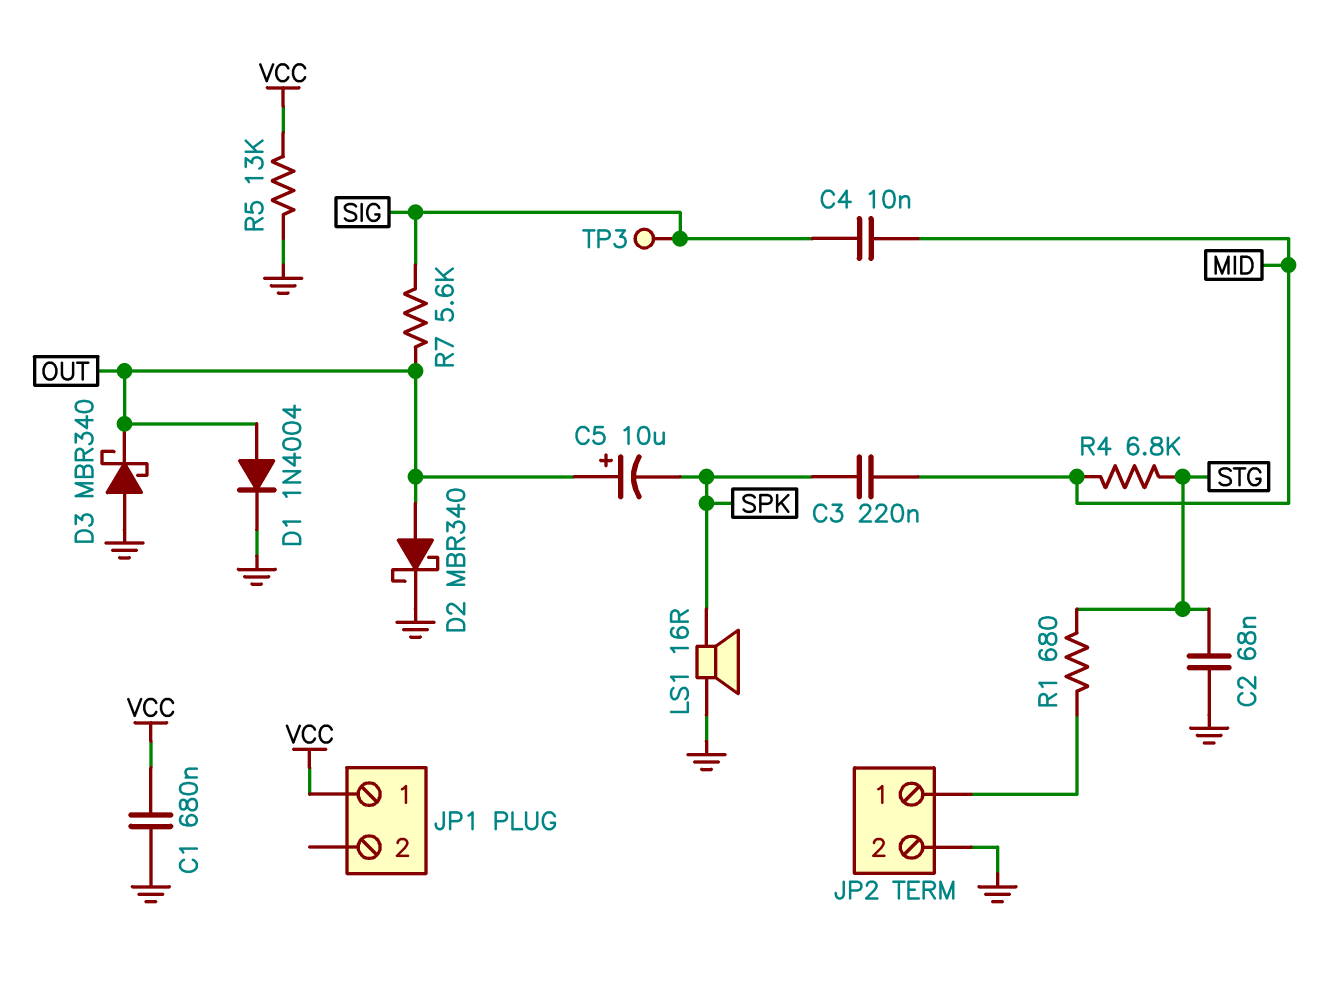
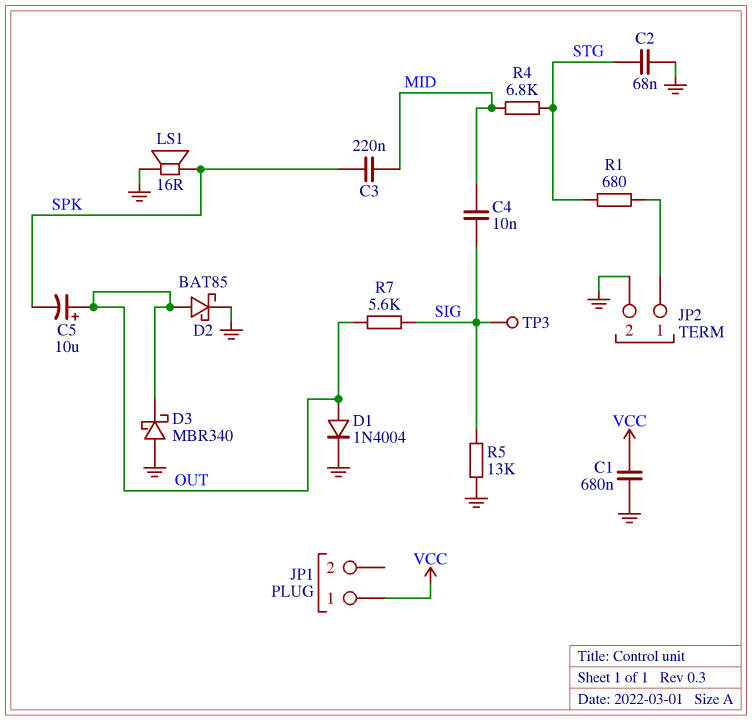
D2: schottky MBR340 (A OUT, K GND) -> schottky BAT85 (A OUT, K GND)
R5: 13k (GND, VCC) -> 13k (GND, SIG)

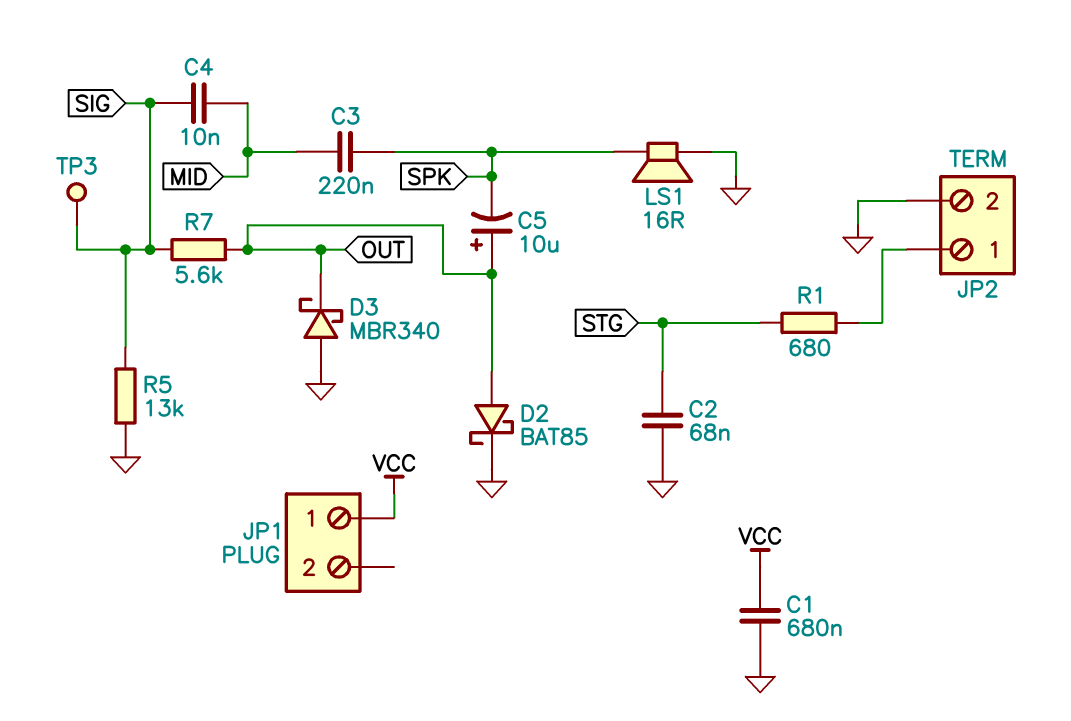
D1: diode 1N4004 (A OUT, K GND) -> none
R4: 6.8k (MID, STG) -> none

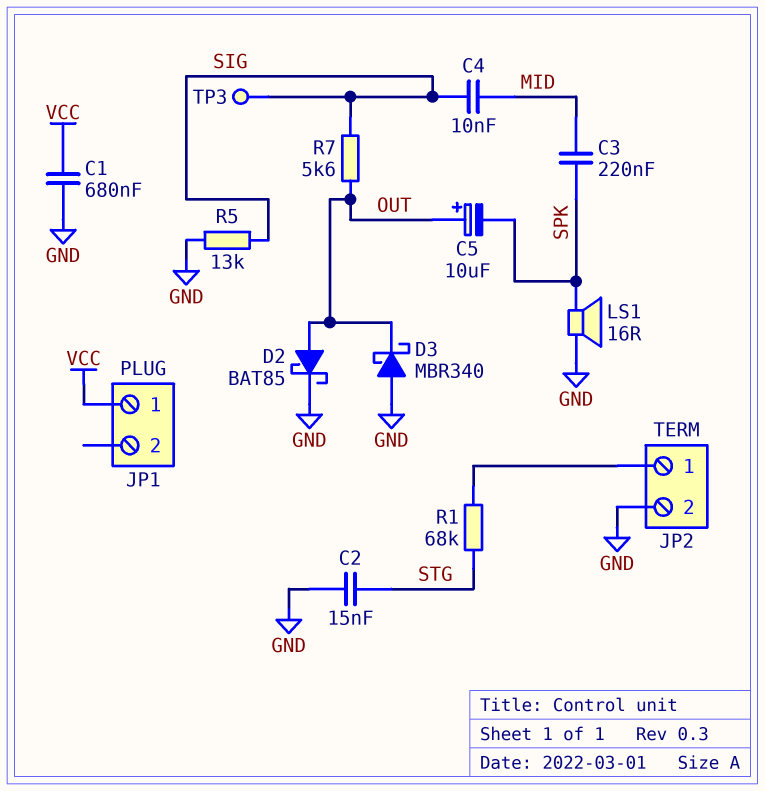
C2: 68nF (GND, STG) -> 15nF (GND, STG)
R1: 680 (JP2/1, STG) -> 68k (JP2/1, STG)

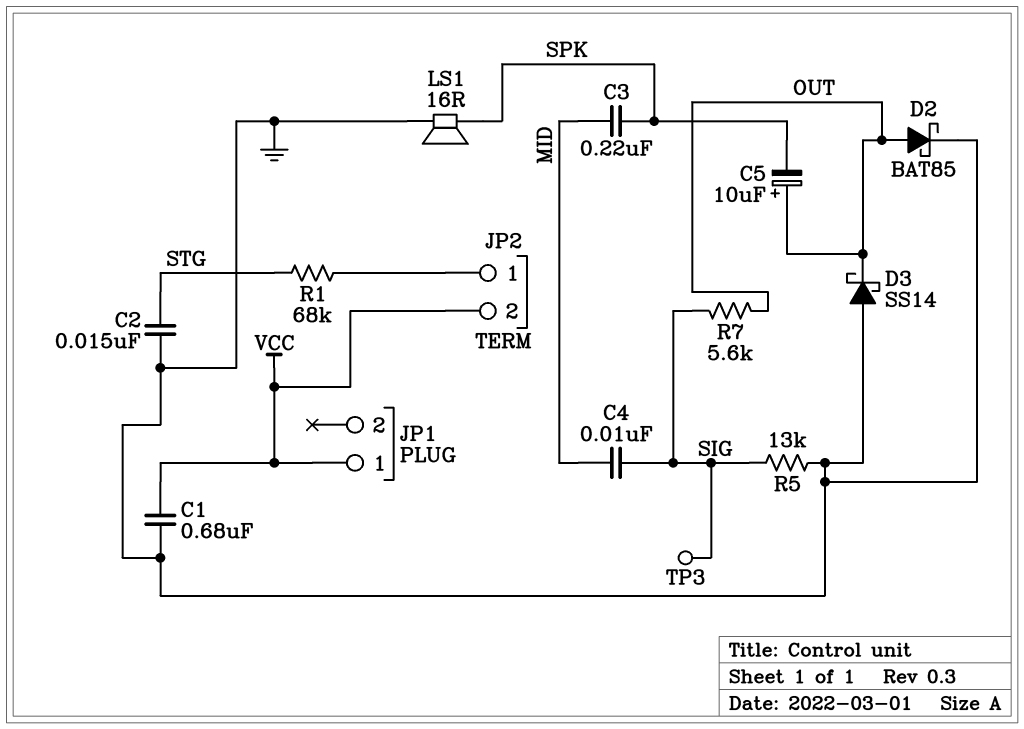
D3: schottky MBR340 (A GND, K OUT) -> schottky SS14 (A GND, K OUT)
JP2 pin 2: GND -> VCC

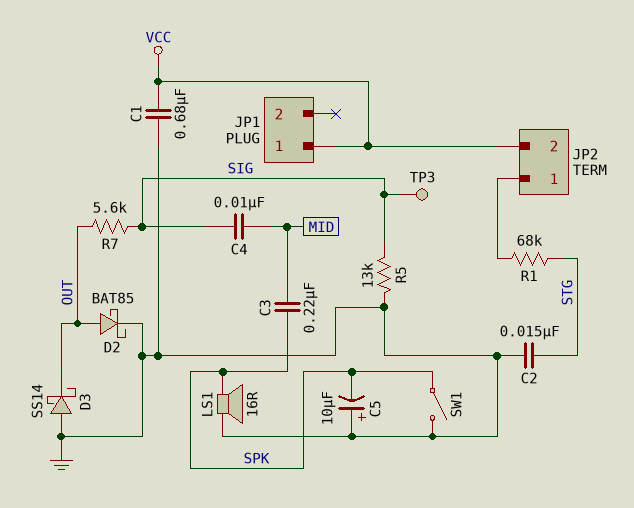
C5: 10uF (plus OUT, minus SPK) -> 10uF (plus GND, minus SPK)
SW1: none -> switch (GND, SPK)

